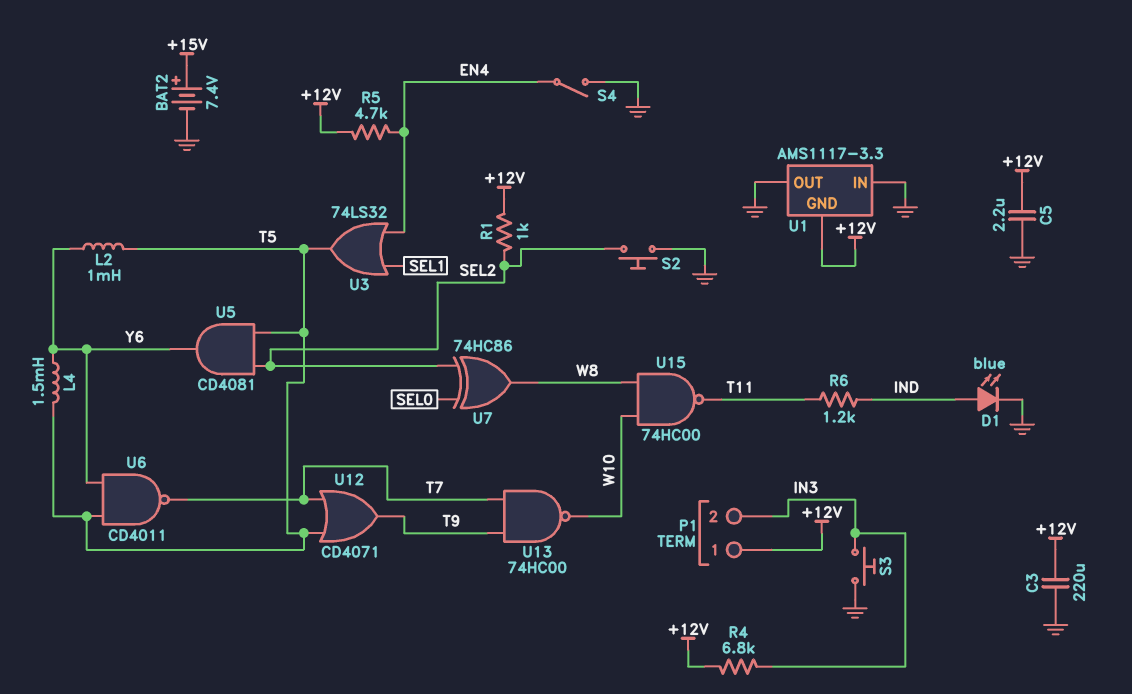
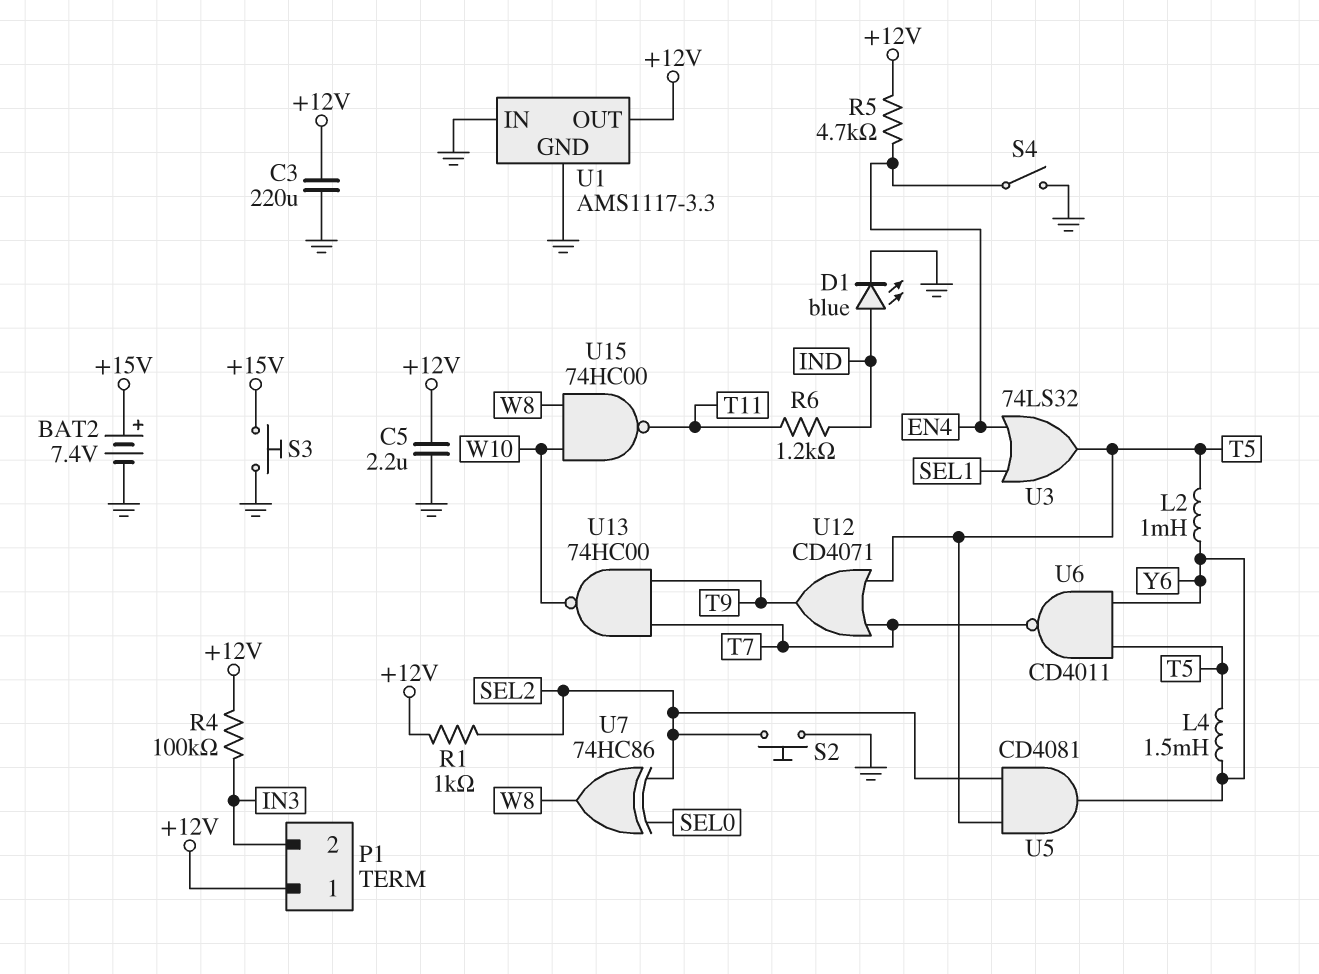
R4: 6.8k (+12V, IN3) -> 100k (+12V, IN3)
S3: button (GND, IN3) -> button (+15V, GND)
U1 pin GND: +12V -> GND
U1 pin OUT: GND -> +12V

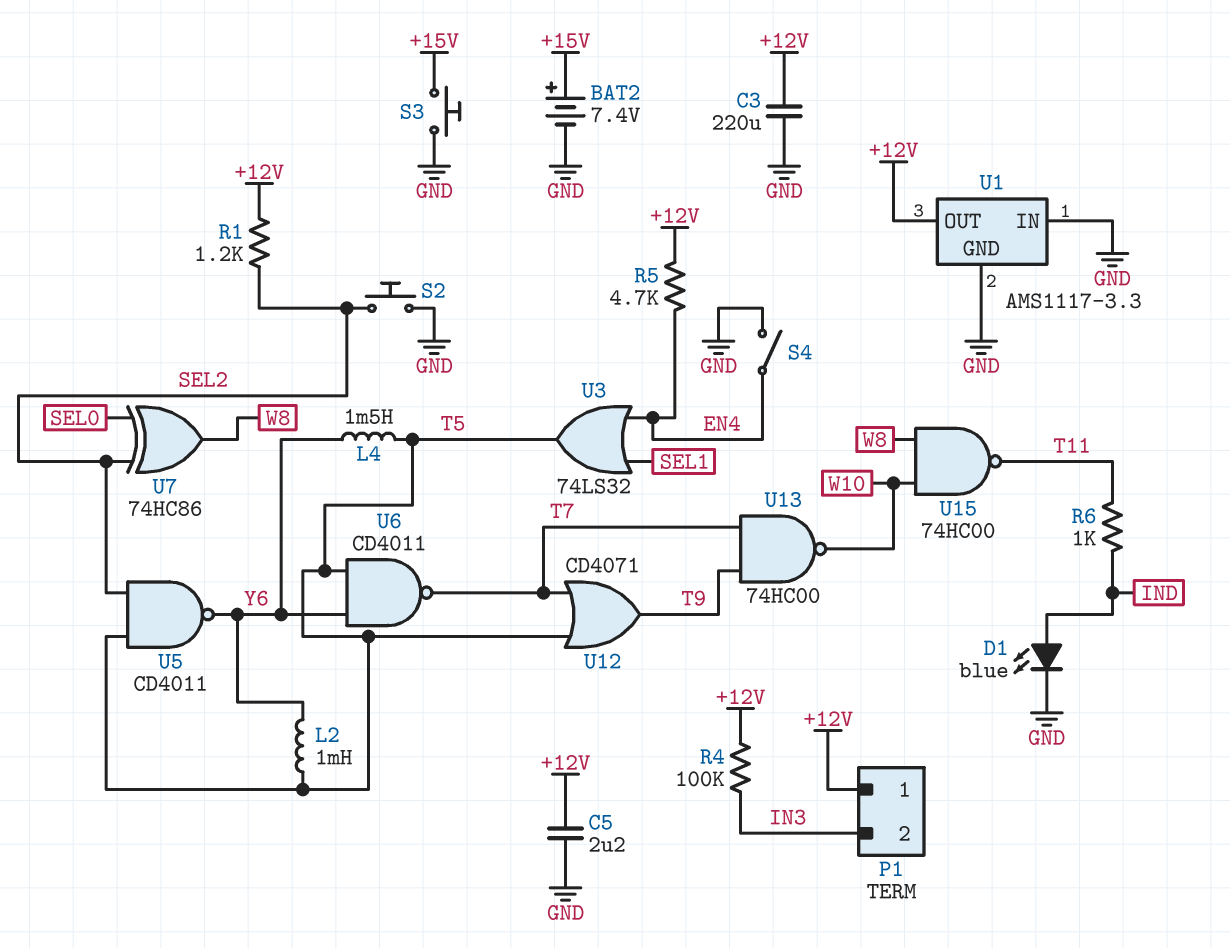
R1: 1k (+12V, SEL2) -> 1.2k (+12V, SEL2)
R6: 1.2k (IND, T11) -> 1k (IND, T11)
U5: AND CD4081 (in SEL2, in T5, out Y6) -> NAND CD4011 (in SEL2, in T5, out Y6)

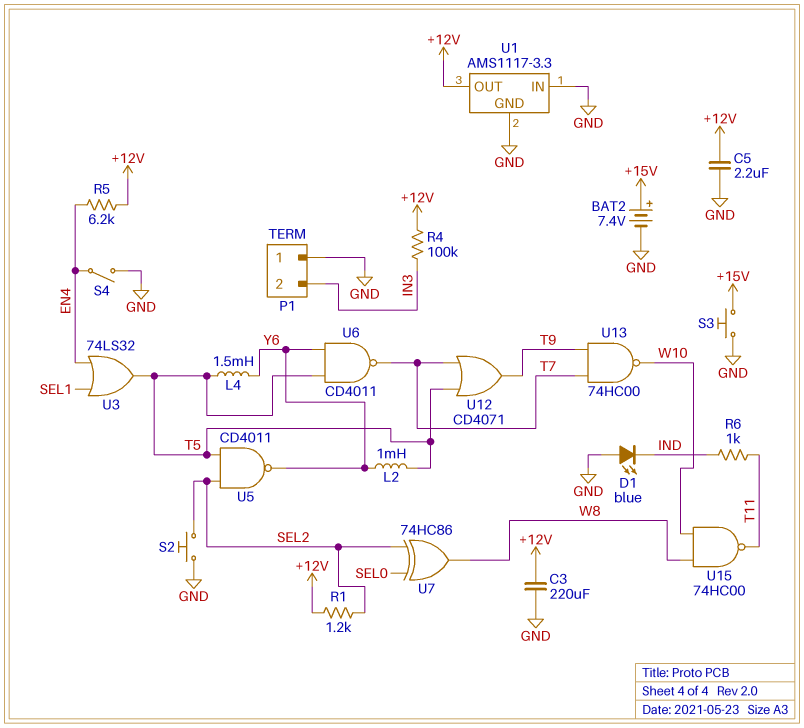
D1: LED blue (A IND, K GND) -> LED blue (A GND, K IND)
P1 pin 1: +12V -> GND
R5: 4.7k (+12V, EN4) -> 6.2k (+12V, EN4)

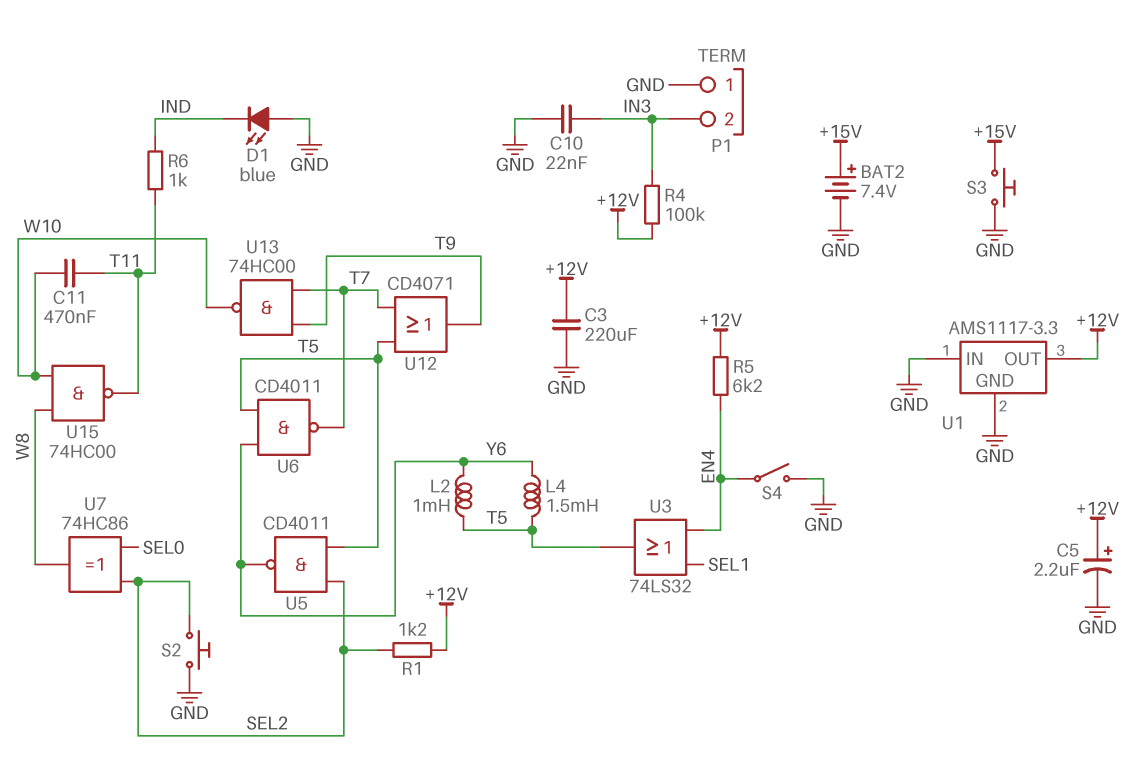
C5: 2.2uF (+12V, GND) -> 2.2uF (plus +12V, minus GND)
C10: none -> 22nF (GND, IN3)
C11: none -> 470nF (T11, W10)

